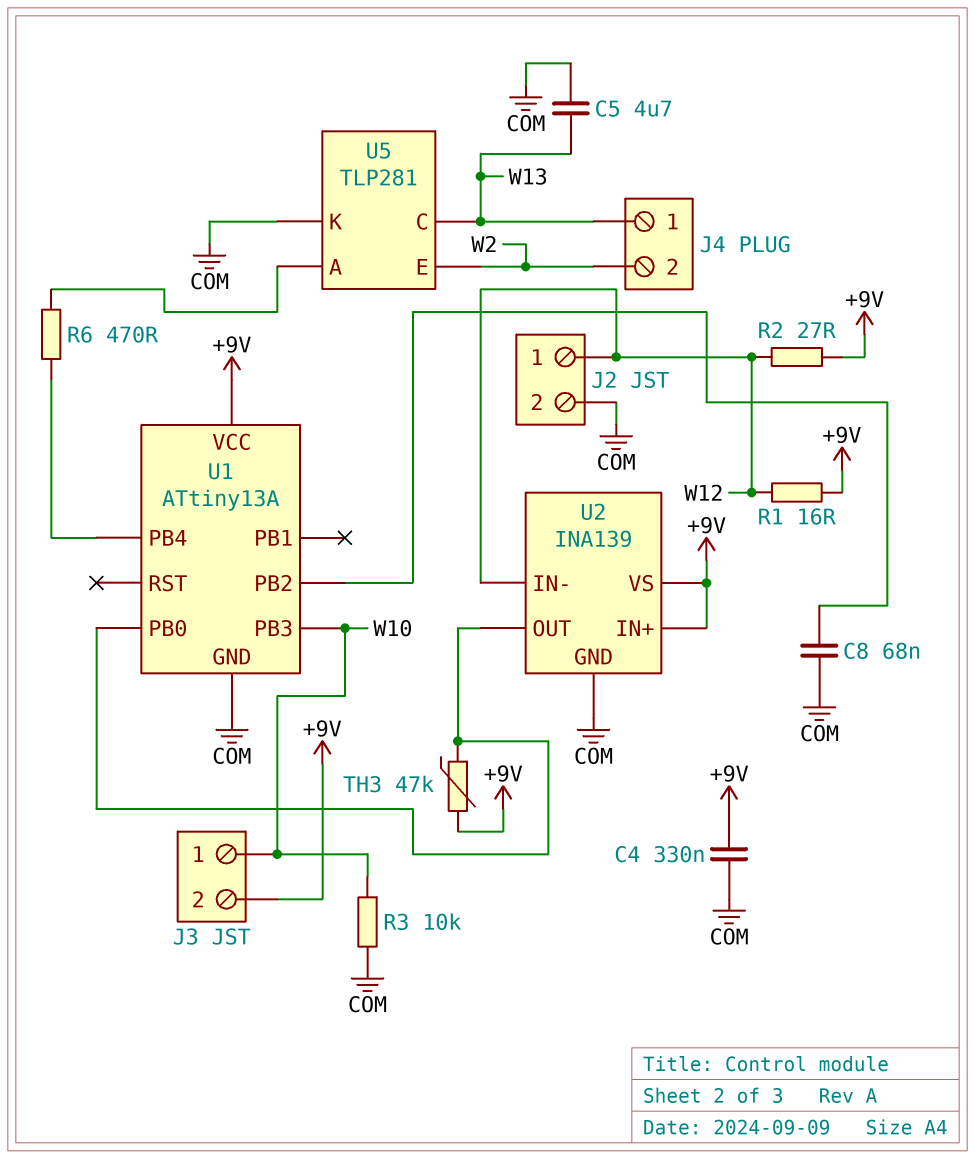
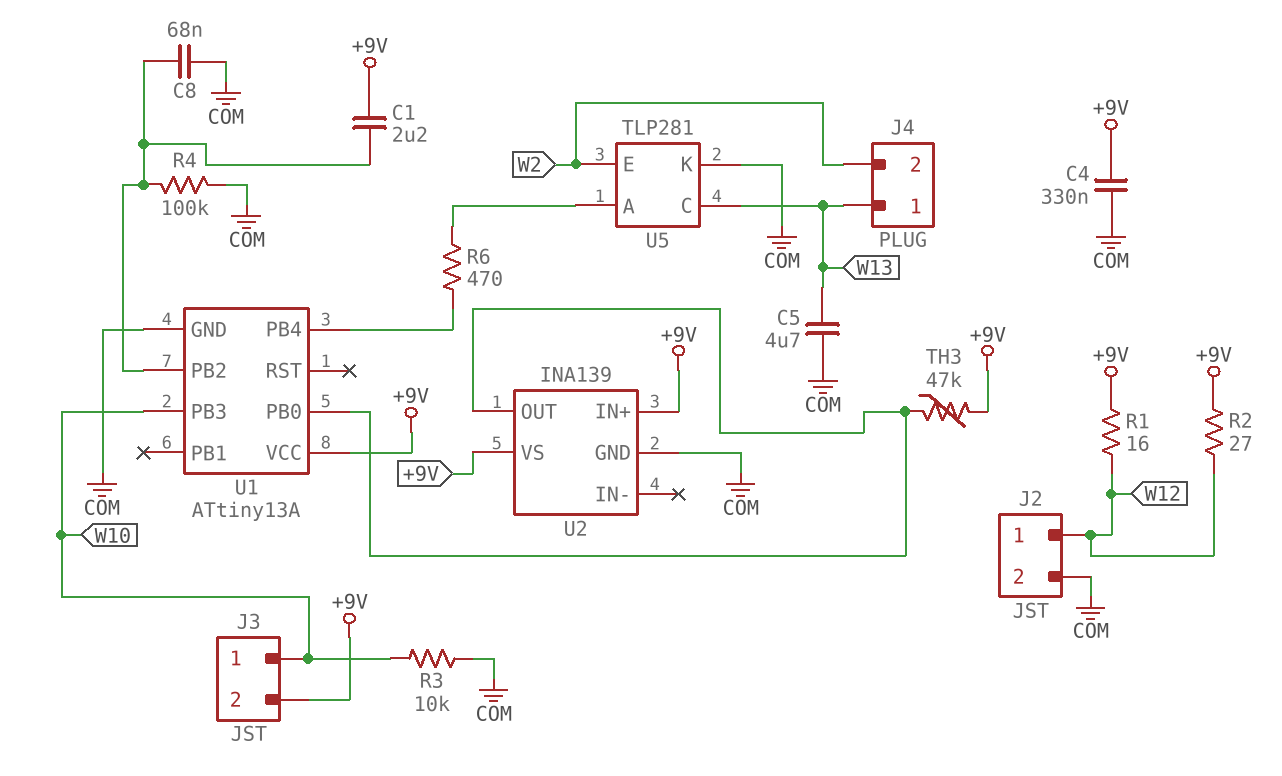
C1: none -> 2.2uF (+9V, U1/PB2)
R4: none -> 100k (COM, U1/PB2)
U2 pin IN-: W12 -> none

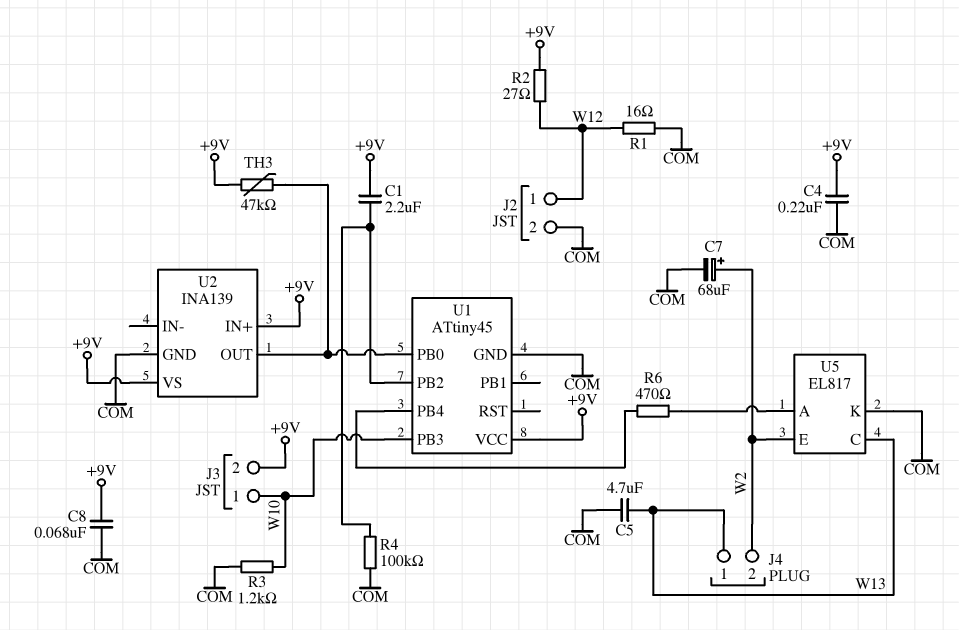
C4: 330nF (+9V, COM) -> 220nF (+9V, COM)
C7: none -> 68uF (plus W2, minus COM)
C8: 68nF (COM, U1/PB2) -> 68nF (+9V, COM)
R1: 16 (+9V, W12) -> 16 (COM, W12)
R3: 10k (COM, W10) -> 1.2k (COM, W10)
U1: ATtiny13A -> ATtiny45
U5: TLP281 -> EL817

